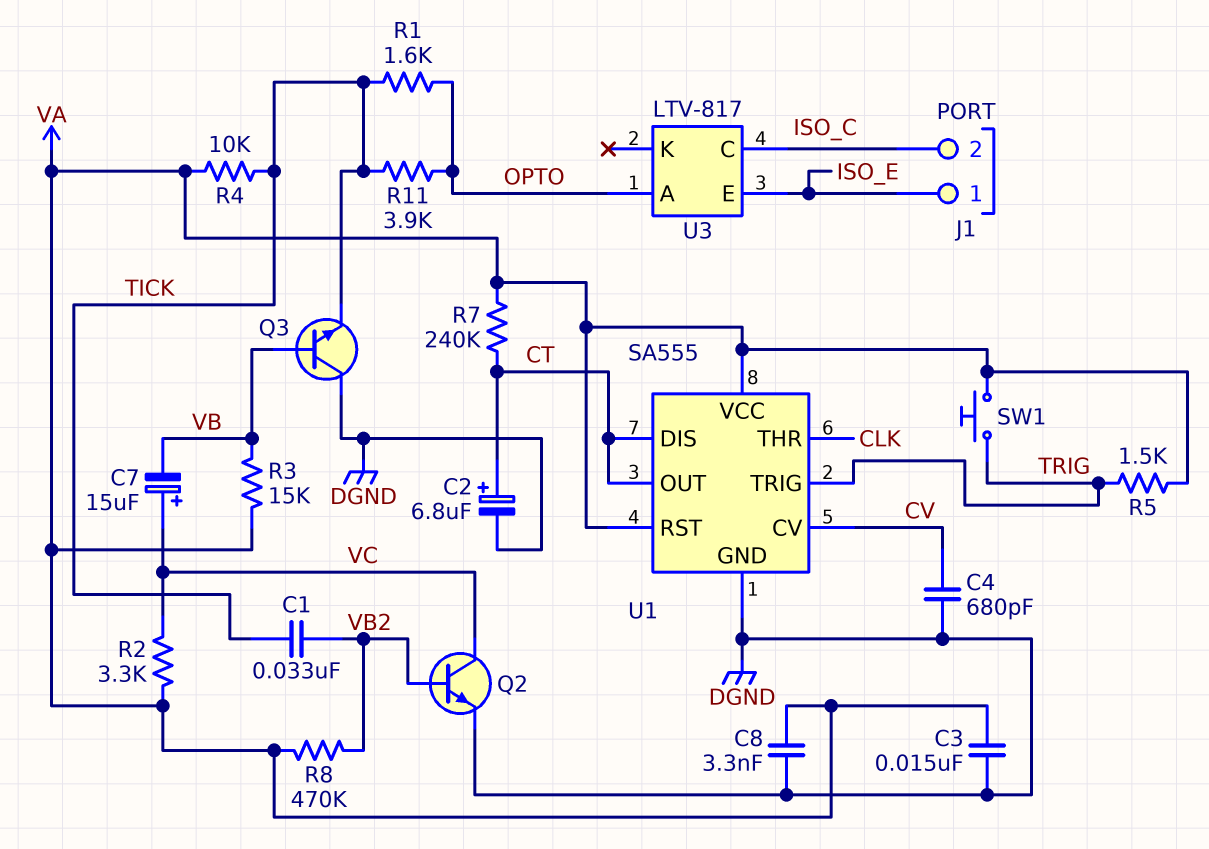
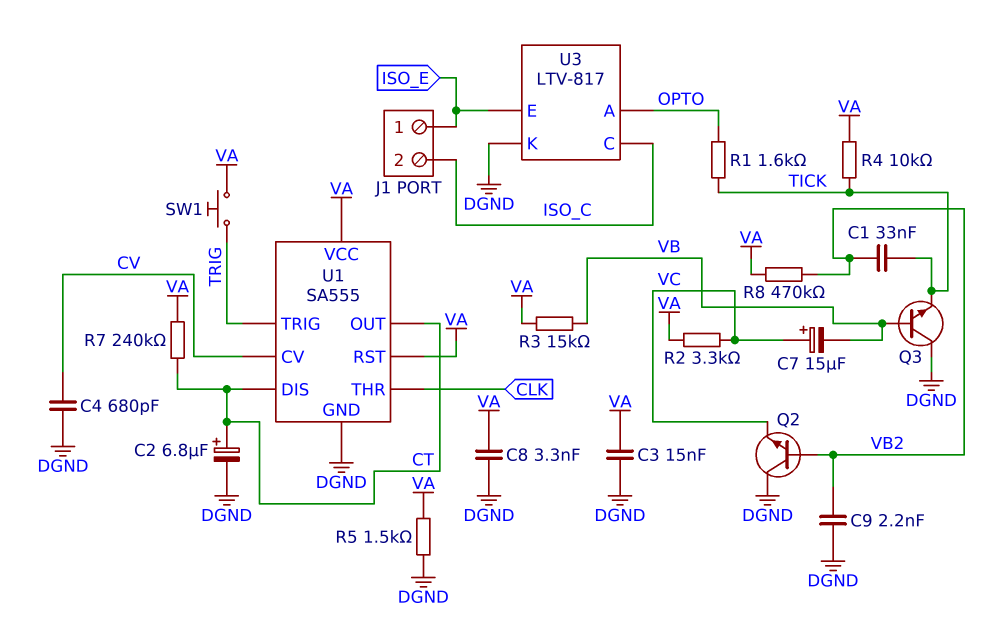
C9: none -> 2.2nF (DGND, VB2)
Q2: NPN (B VB2, C VC, E DGND) -> NPN (B VB2, C DGND, E VC)
R5: 1.5k (TRIG, VA) -> 1.5k (DGND, VA)
R11: 3.9k (OPTO, TICK) -> none
U3 pin K: none -> DGND

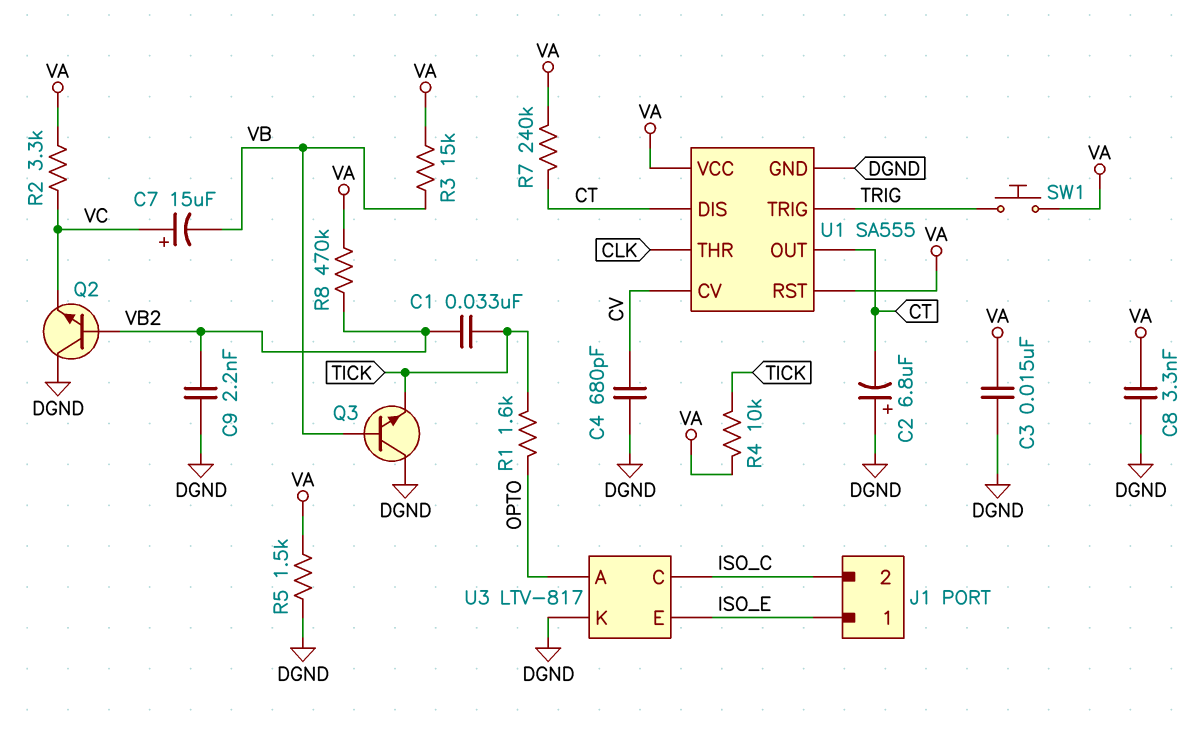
C2: 6.8uF (plus CT, minus DGND) -> 6.8uF (plus DGND, minus CT)

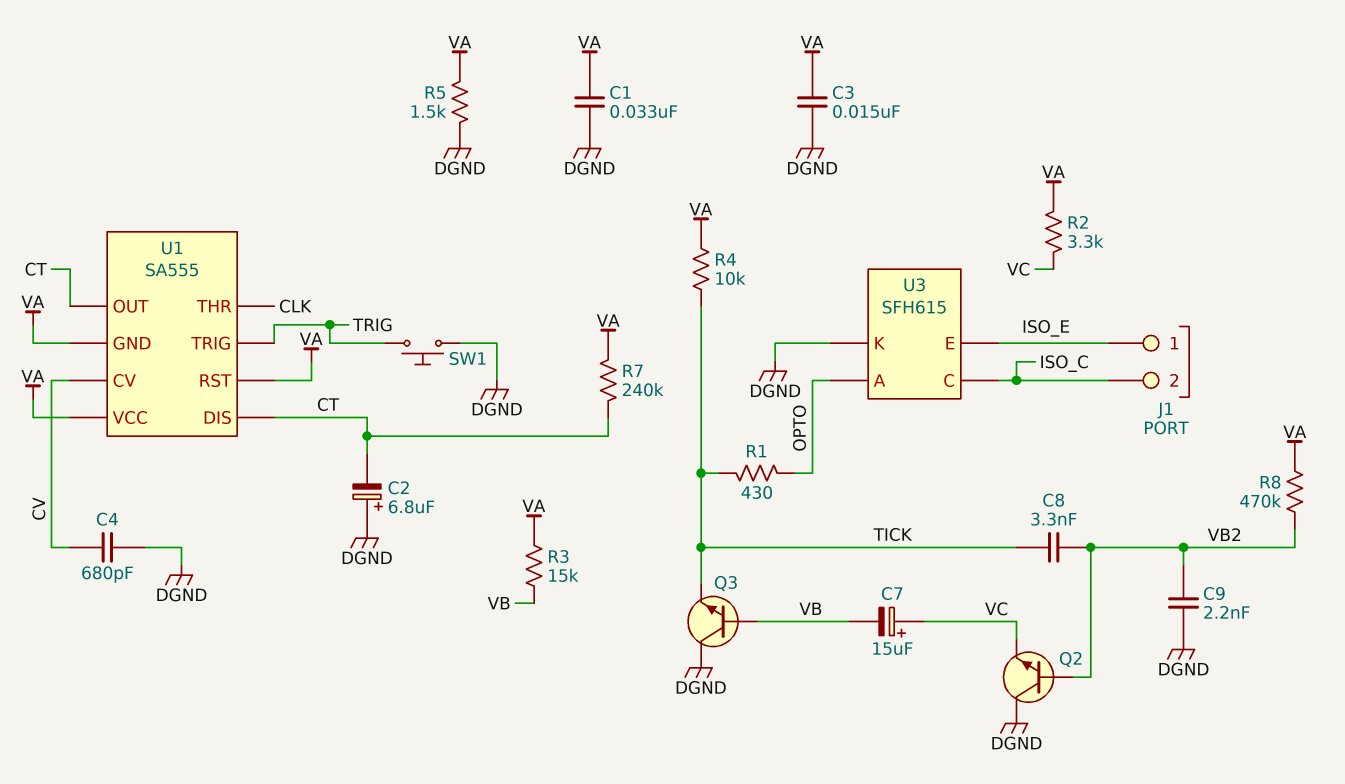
C1: 33nF (TICK, VB2) -> 33nF (DGND, VA)
C8: 3.3nF (DGND, VA) -> 3.3nF (TICK, VB2)
R1: 1.6k (OPTO, TICK) -> 430 (OPTO, TICK)
SW1: button (TRIG, VA) -> button (DGND, TRIG)
U1 pin GND: DGND -> VA
U3: LTV-817 -> SFH615

